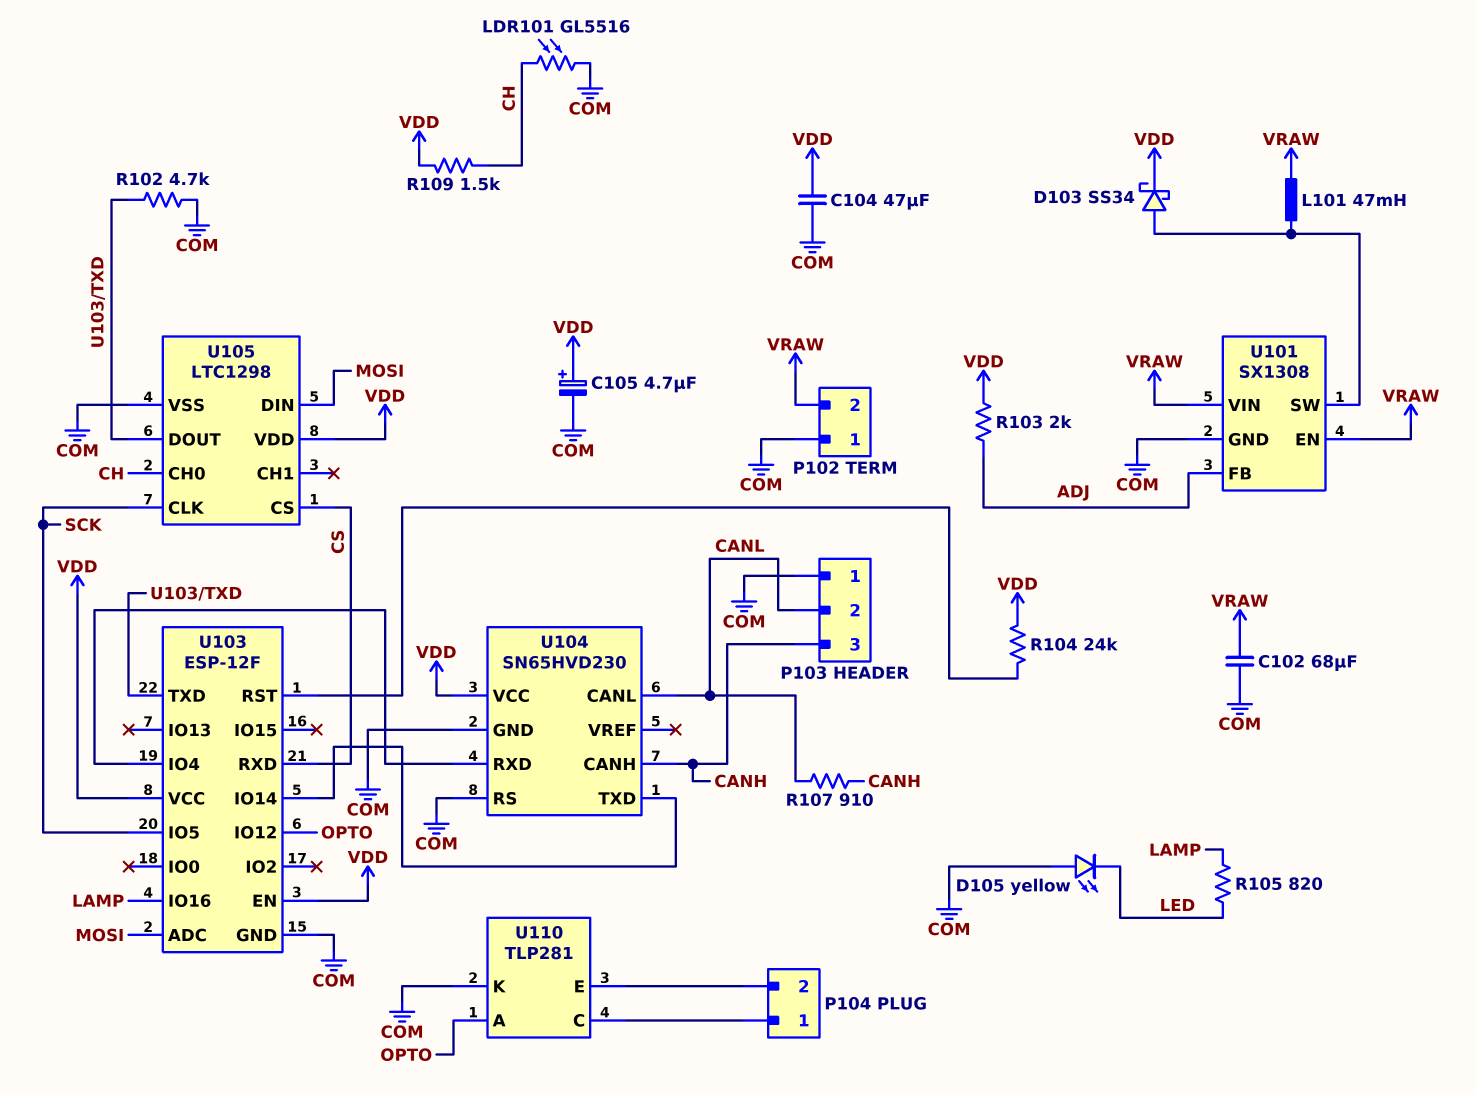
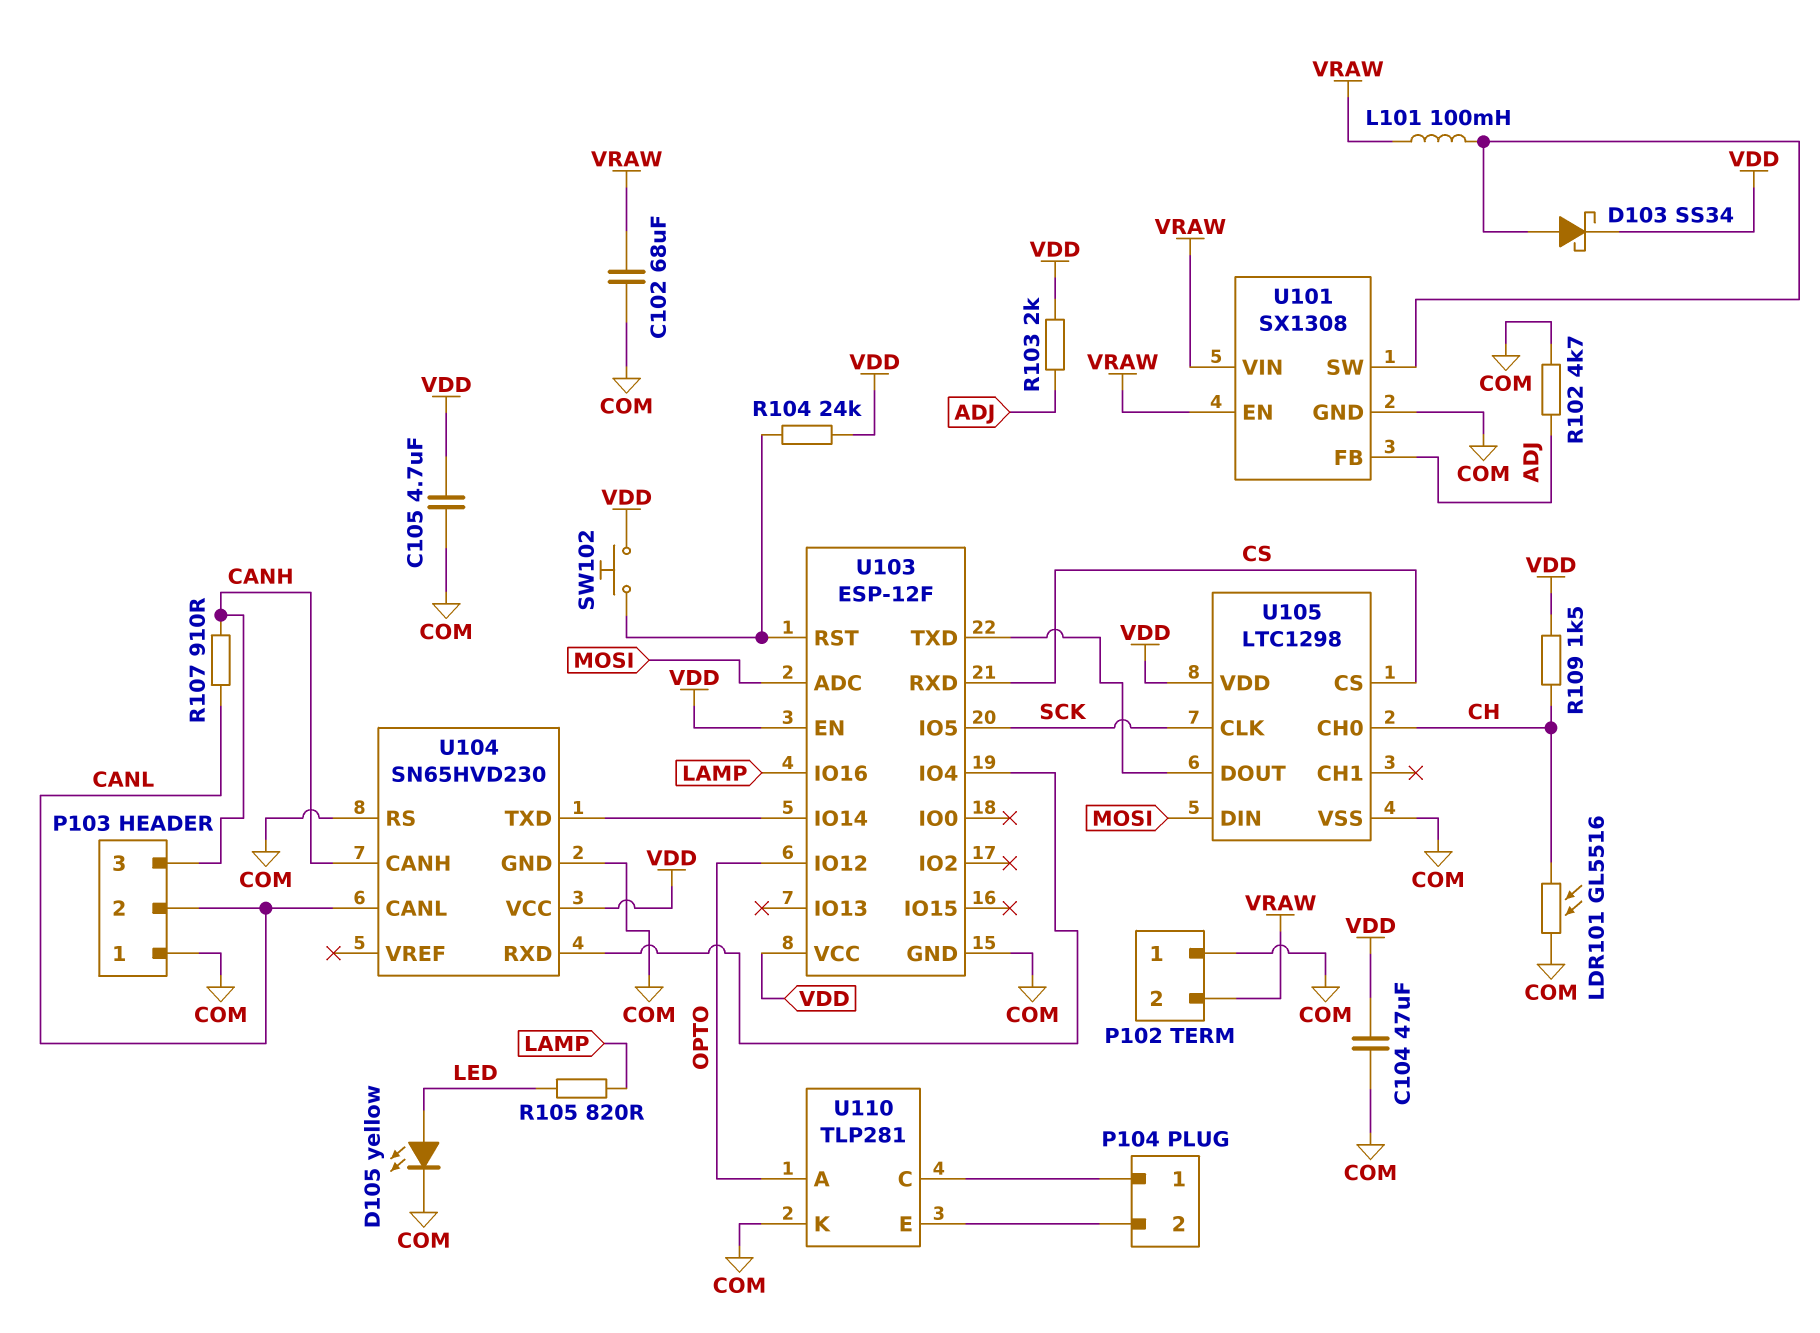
C105: 4.7uF (plus VDD, minus COM) -> 4.7uF (COM, VDD)
D105: LED yellow (A COM, K LED) -> LED yellow (A LED, K COM)
L101: 47mH (U101/SW, VRAW) -> 100mH (U101/SW, VRAW)
R102: 4.7k (COM, U103/TXD) -> 4.7k (ADJ, COM)
SW102: none -> button (U103/RST, VDD)

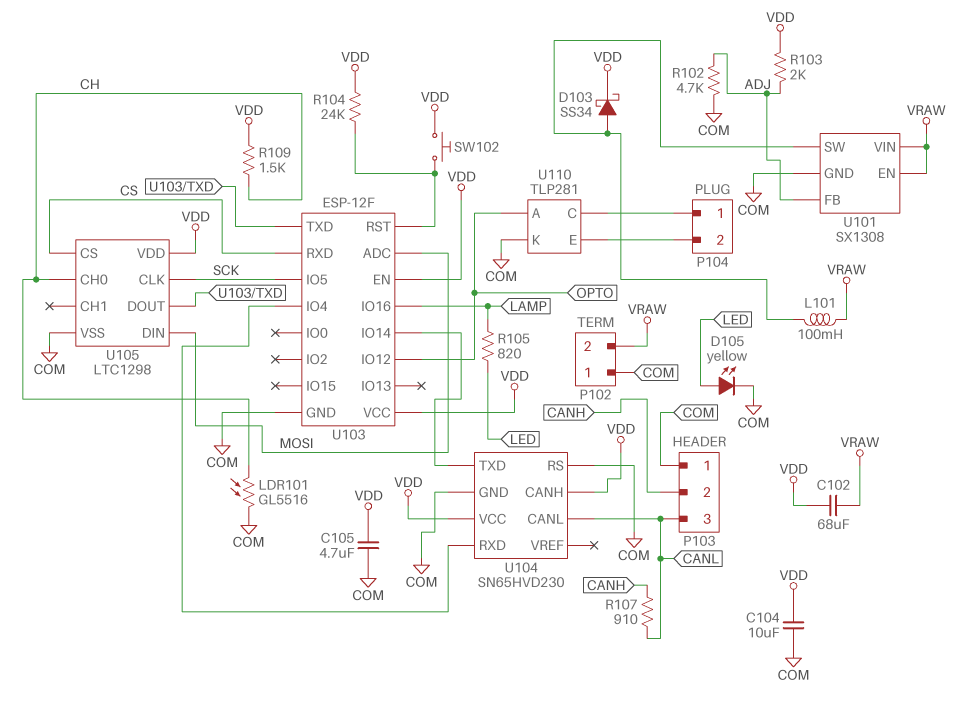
C102: 68uF (COM, VRAW) -> 68uF (VDD, VRAW)
C104: 47uF (COM, VDD) -> 10uF (COM, VDD)
P103 pin 2: CANL -> CANH
P103 pin 3: CANH -> CANL
U104 pin CANH: CANH -> VDD

